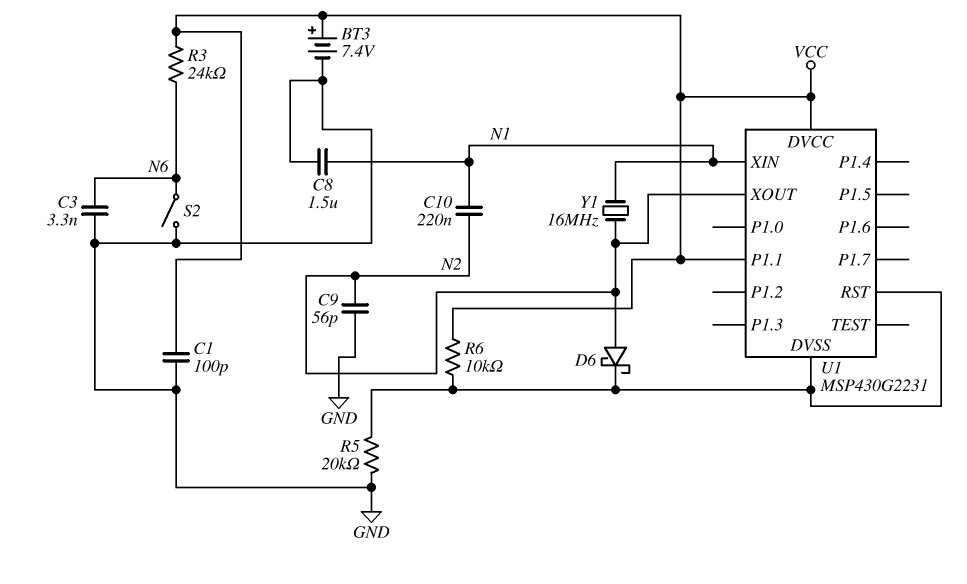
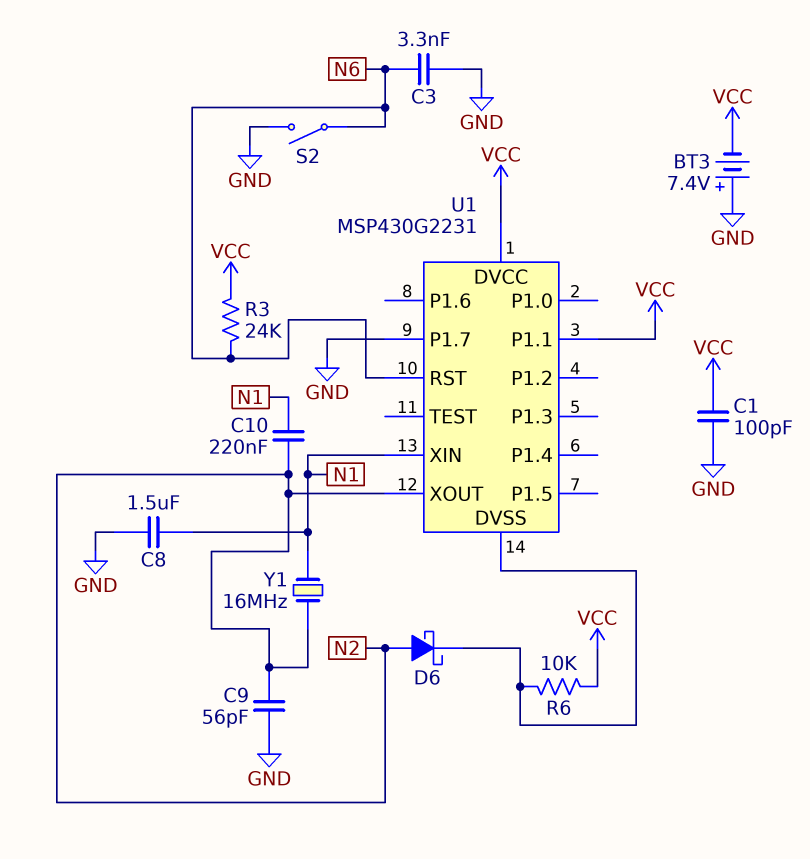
BT3: 7.4V (plus VCC, minus GND) -> 7.4V (plus GND, minus VCC)
R5: 20k (GND, U1/DVSS) -> none
U1 pin P1.7: none -> GND
U1 pin RST: U1/DVSS -> N6

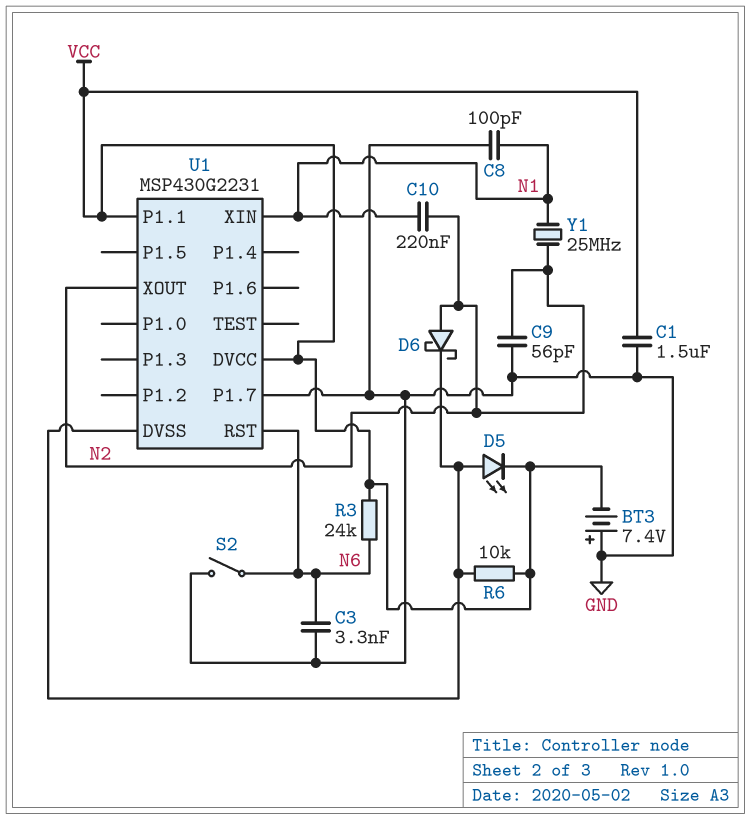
C1: 100pF (GND, VCC) -> 1.5uF (GND, VCC)
C8: 1.5uF (GND, N1) -> 100pF (GND, N1)
D5: none -> LED (A U1/DVSS, K VCC)
Y1: 16MHz (N1, N2) -> 25MHz (N1, N2)

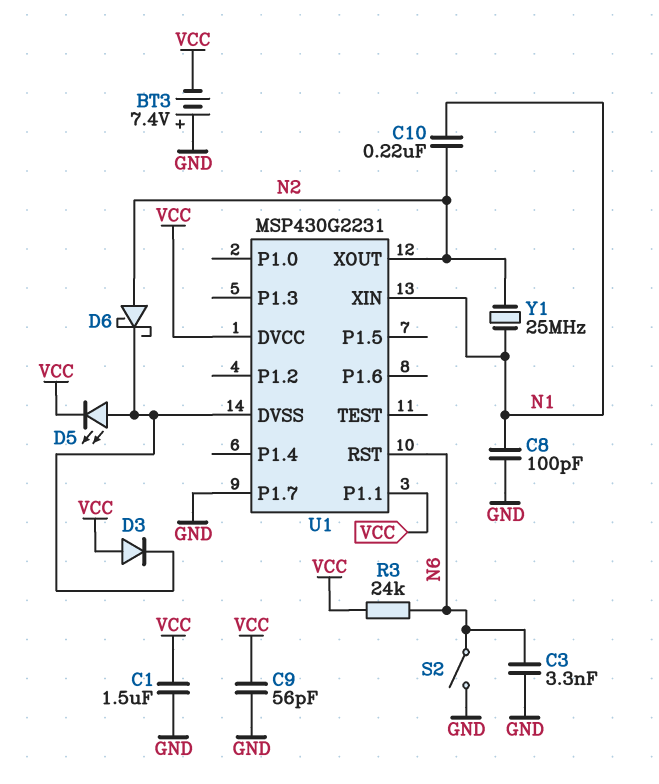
C9: 56pF (GND, N2) -> 56pF (GND, VCC)
D3: none -> diode (A VCC, K U1/DVSS)
R6: 10k (U1/DVSS, VCC) -> none

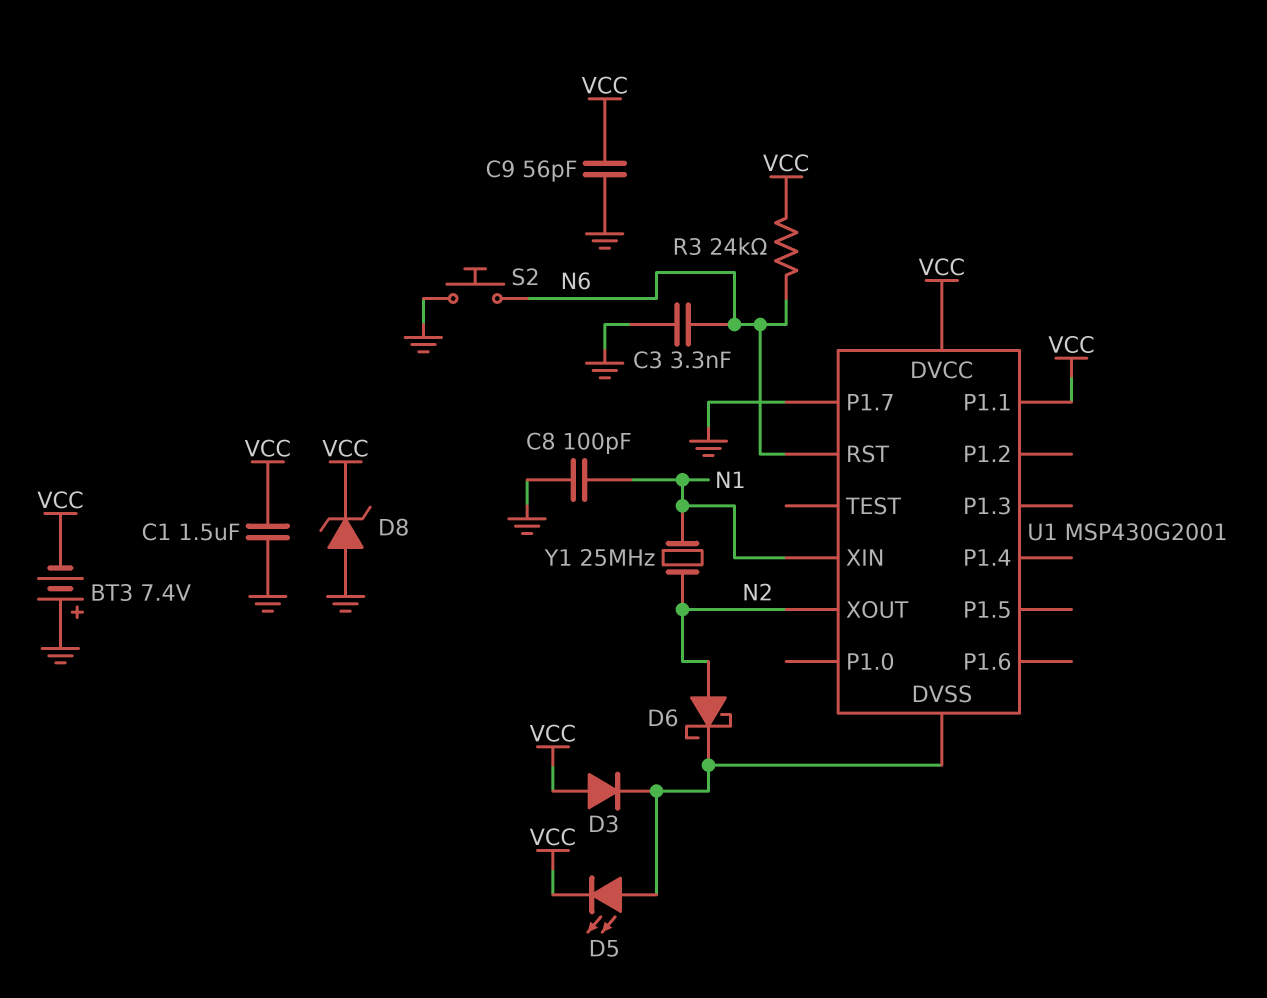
C10: 220nF (N1, N2) -> none
D8: none -> zener (A GND, K VCC)
S2: switch (GND, N6) -> button (GND, N6)
U1: MSP430G2231 -> MSP430G2001

